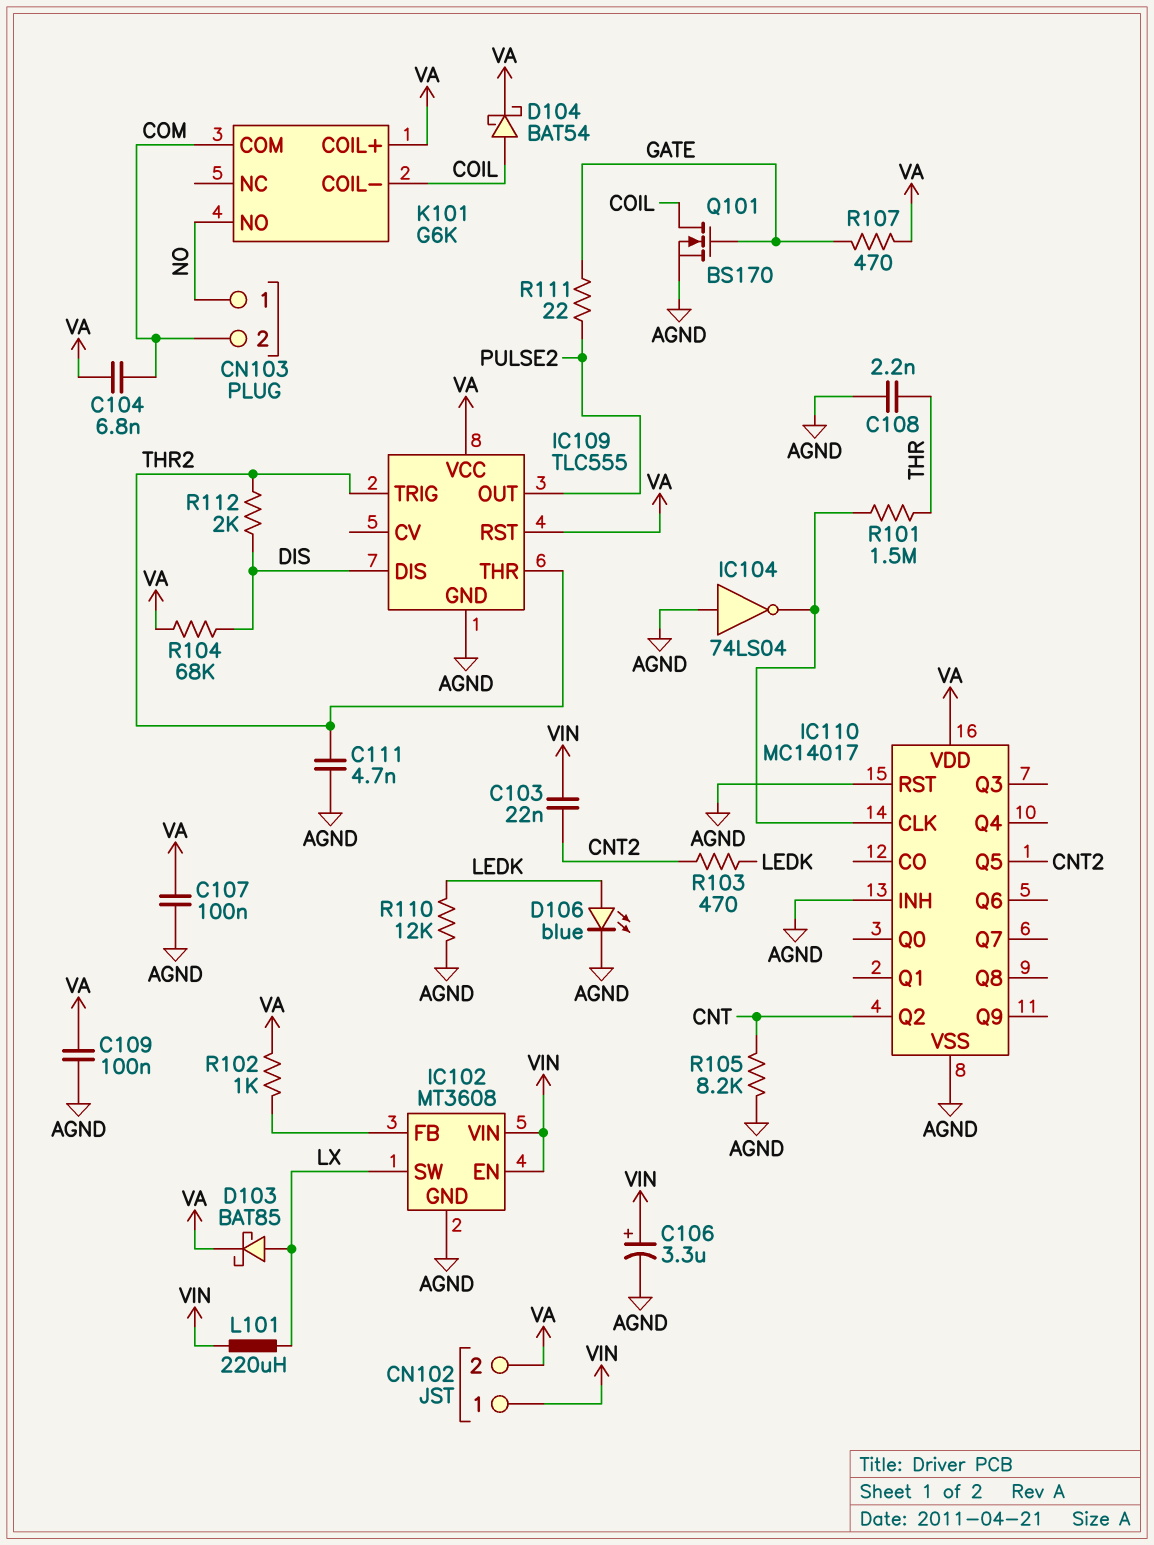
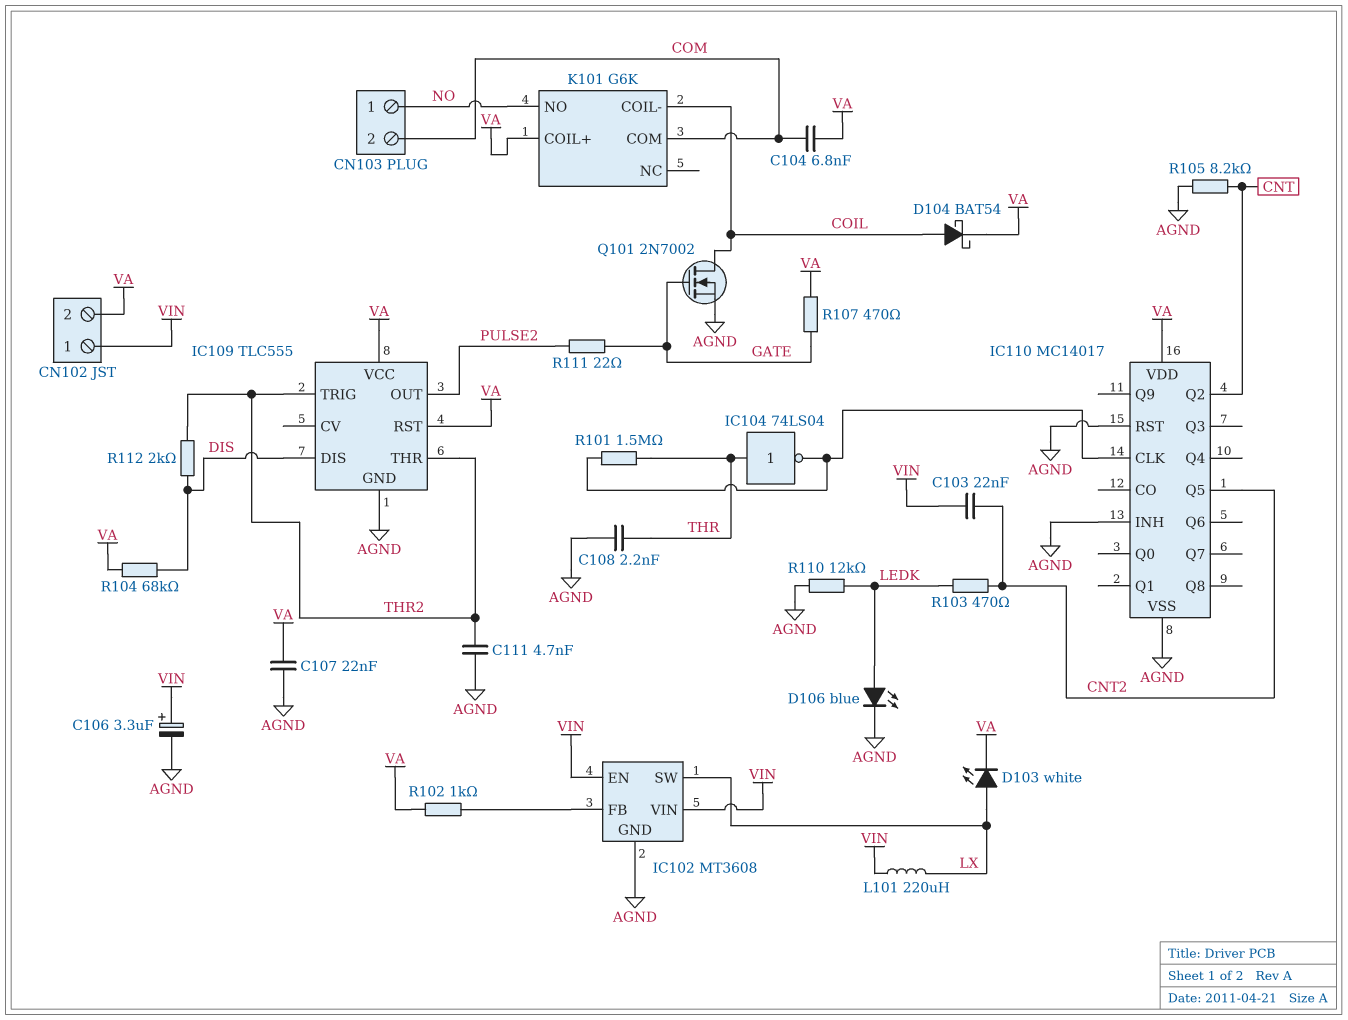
C107: 100nF (AGND, VA) -> 22nF (AGND, VA)
C109: 100nF (AGND, VA) -> none
D103: schottky BAT85 (A LX, K VA) -> LED white (A LX, K VA)
IC104: NOT 74LS04 (in AGND, out IC110/CLK) -> NOT 74LS04 (in THR, out IC110/CLK)
Q101: NMOS BS170 (G GATE, D COIL, S AGND) -> NMOS 2N7002 (G GATE, D COIL, S AGND)

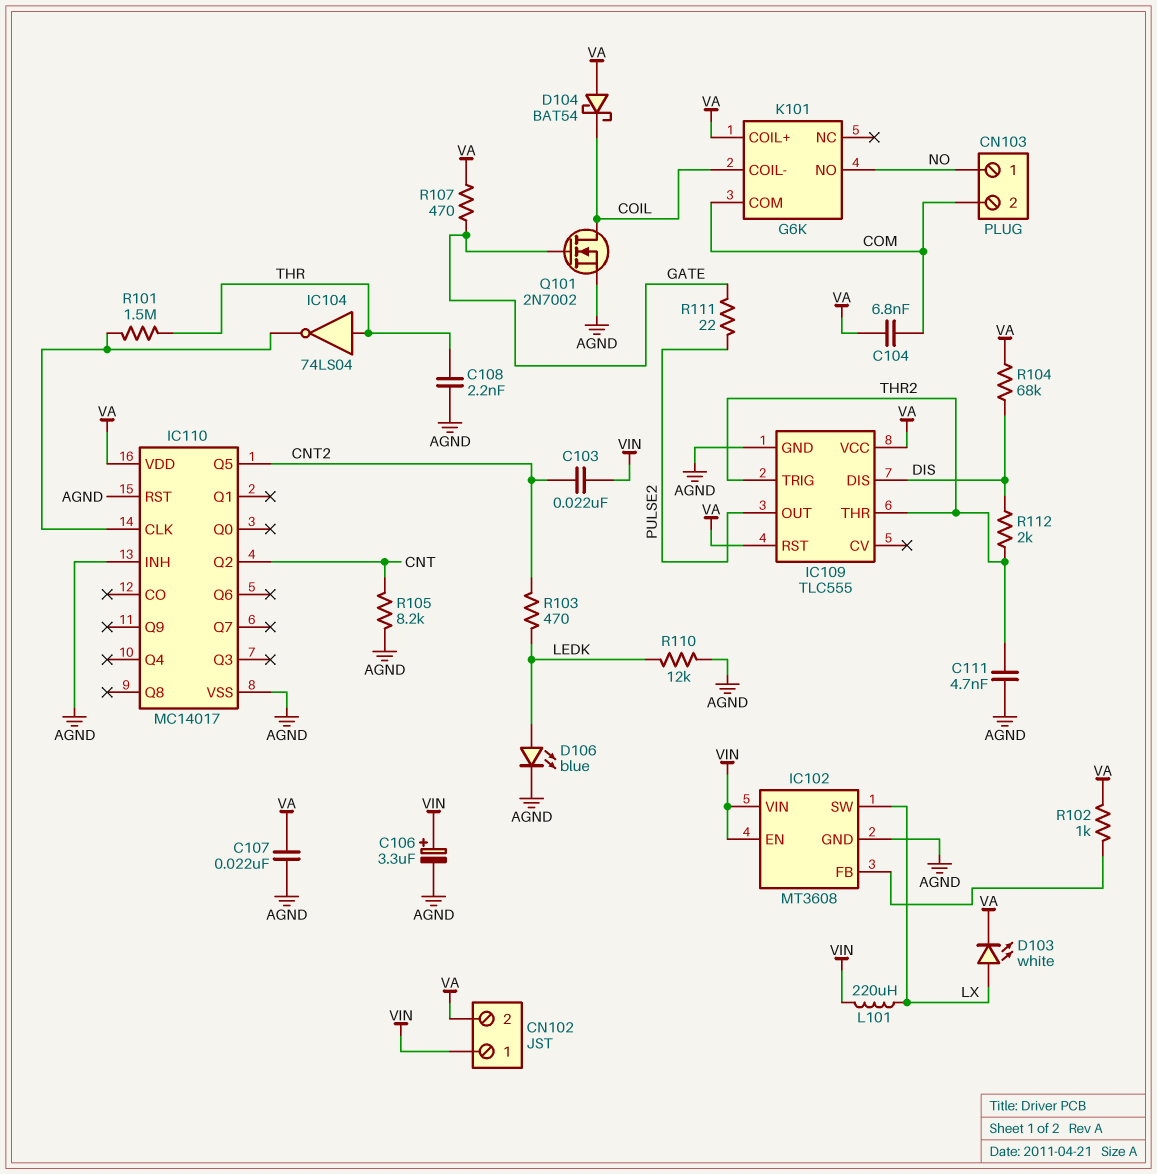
D104: schottky BAT54 (A COIL, K VA) -> schottky BAT54 (A VA, K COIL)

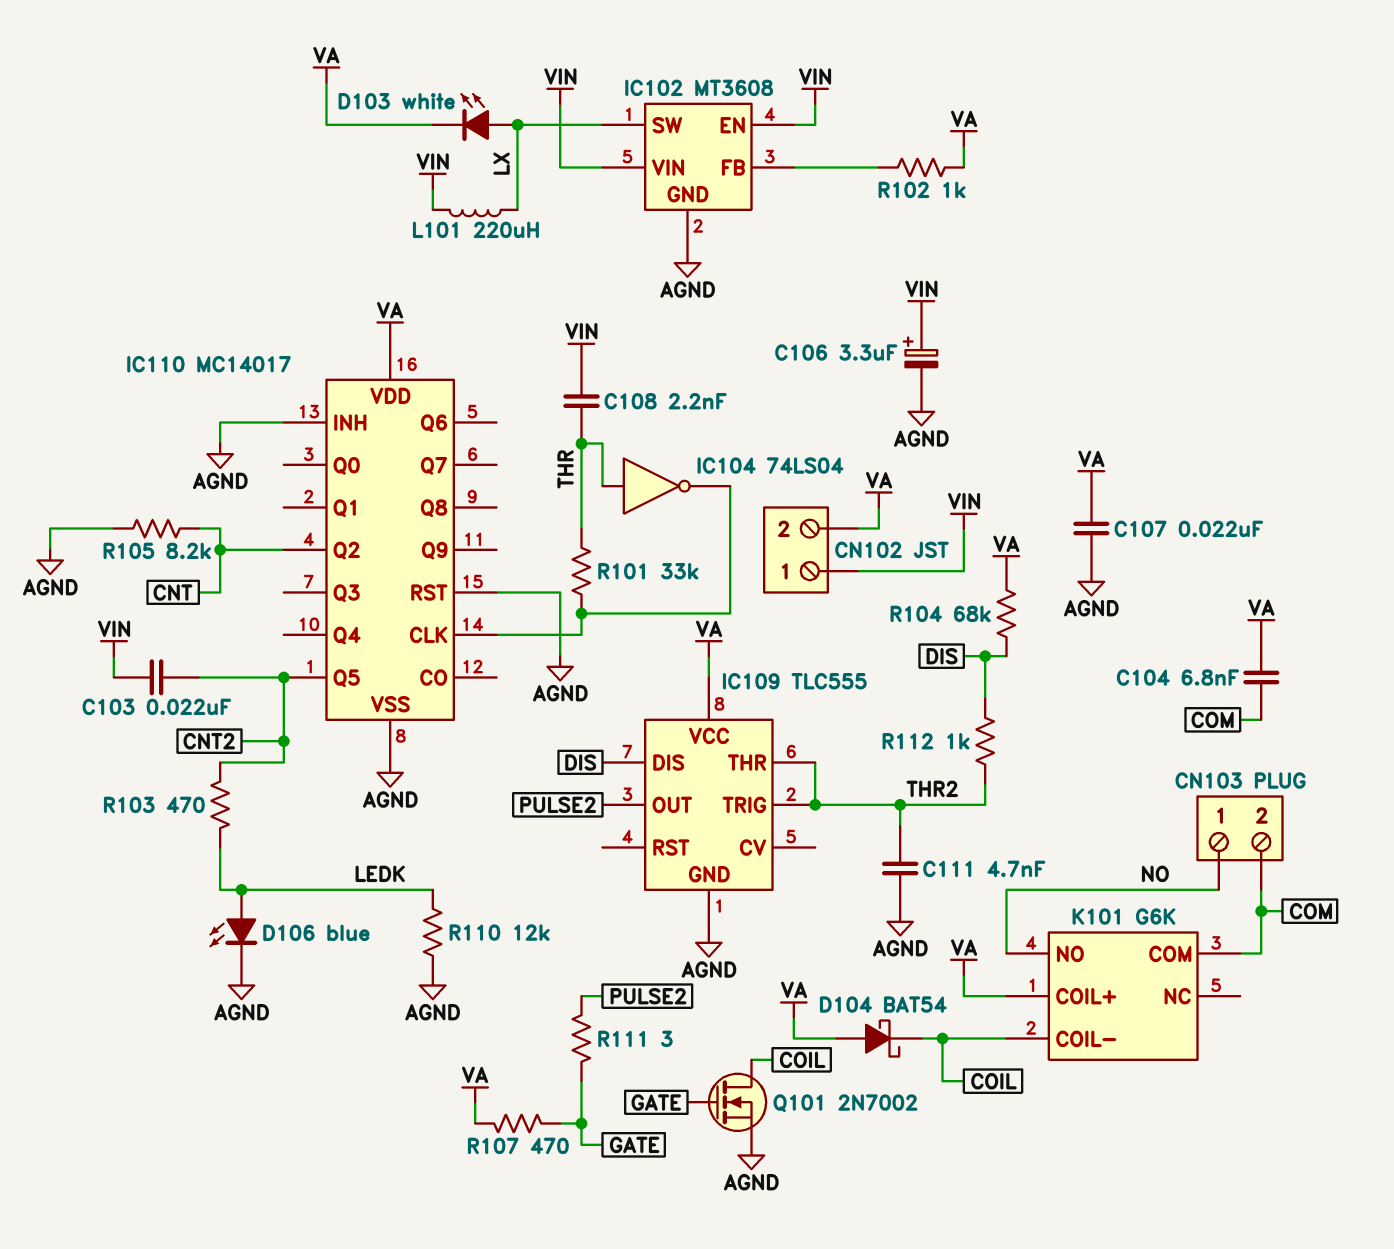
C108: 2.2nF (AGND, THR) -> 2.2nF (THR, VIN)
IC109 pin RST: VA -> none
R101: 1.5M (IC110/CLK, THR) -> 33k (IC110/CLK, THR)
R111: 22 (GATE, PULSE2) -> 3 (GATE, PULSE2)
R112: 2k (DIS, THR2) -> 1k (DIS, THR2)

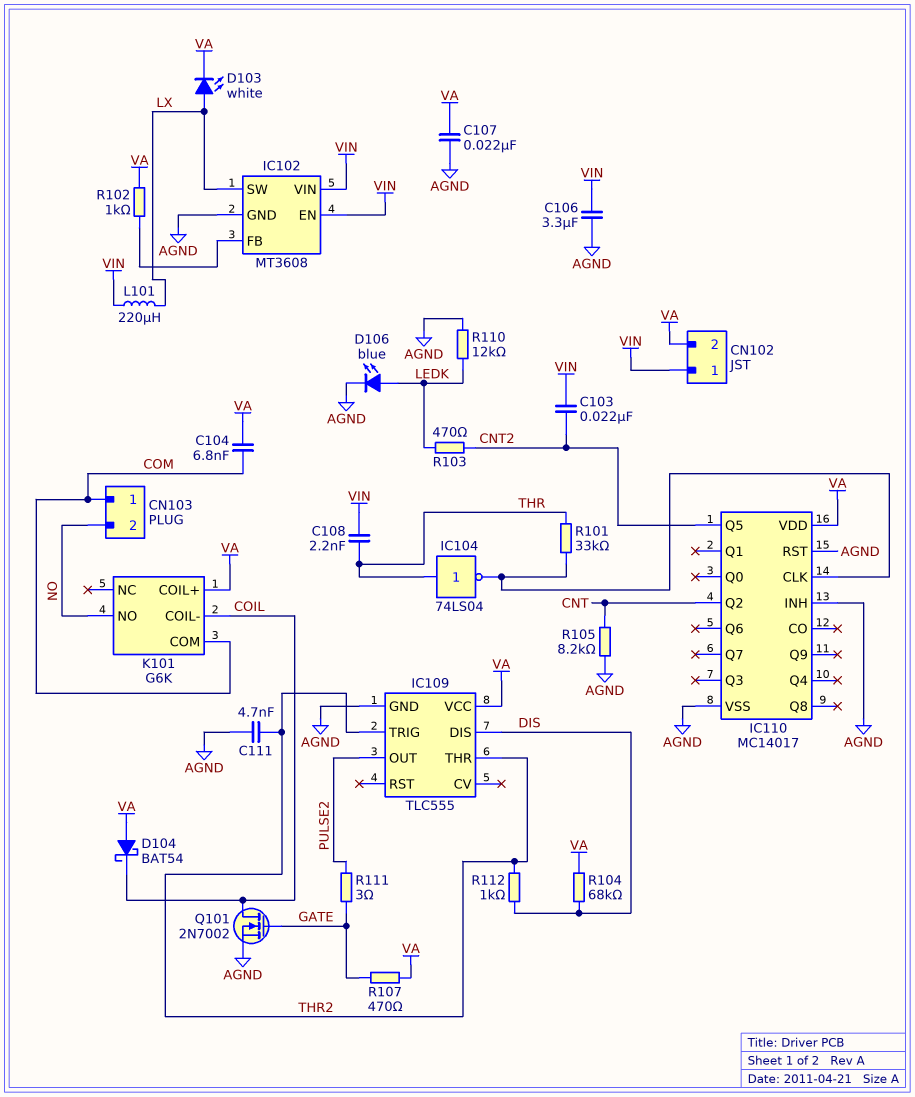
C106: 3.3uF (plus VIN, minus AGND) -> 3.3uF (AGND, VIN)
CN103 pin 1: NO -> COM
CN103 pin 2: COM -> NO

